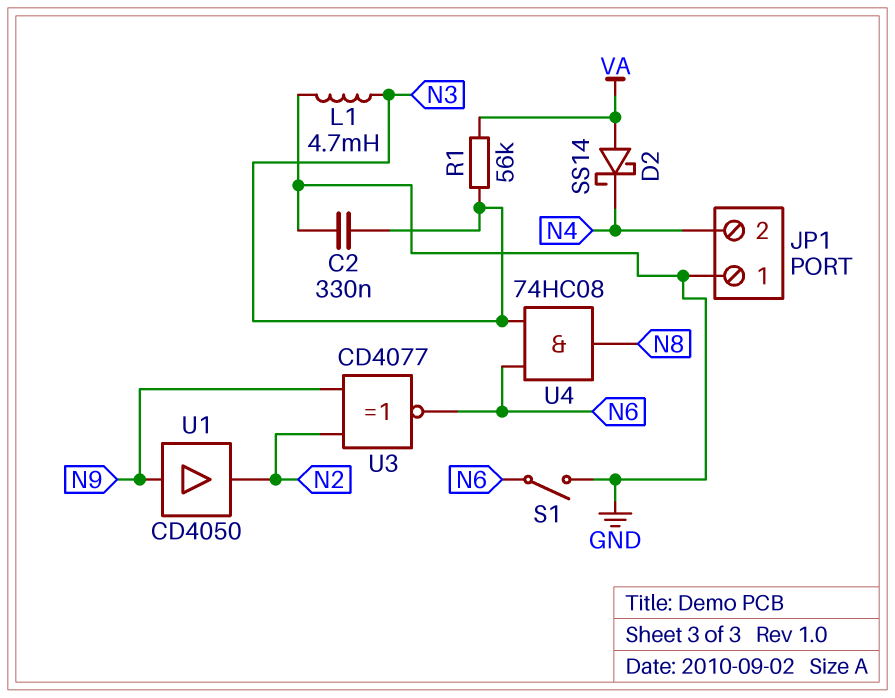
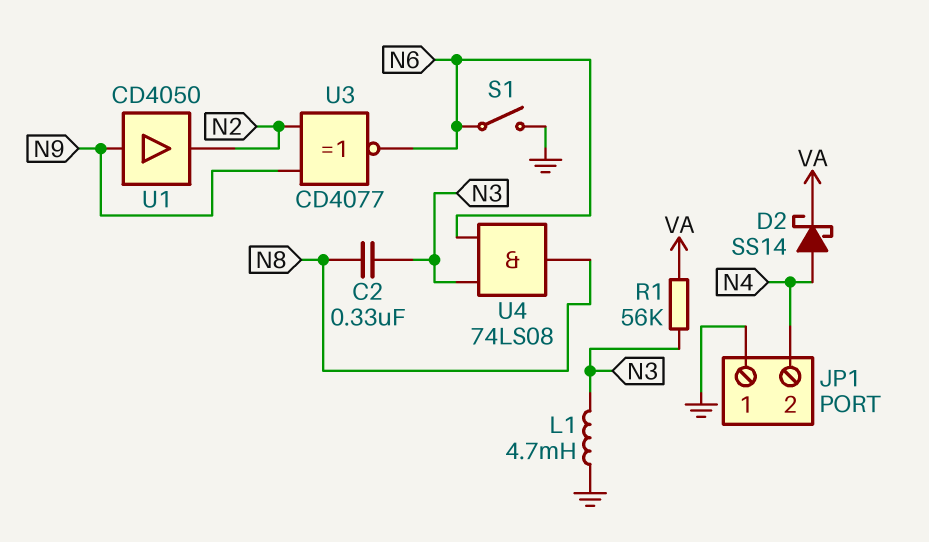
C2: 330nF (GND, N3) -> 330nF (N3, N8)
D2: schottky SS14 (A VA, K N4) -> schottky SS14 (A N4, K VA)
U4: AND 74HC08 (in N3, in N6, out N8) -> AND 74LS08 (in N3, in N6, out N8)

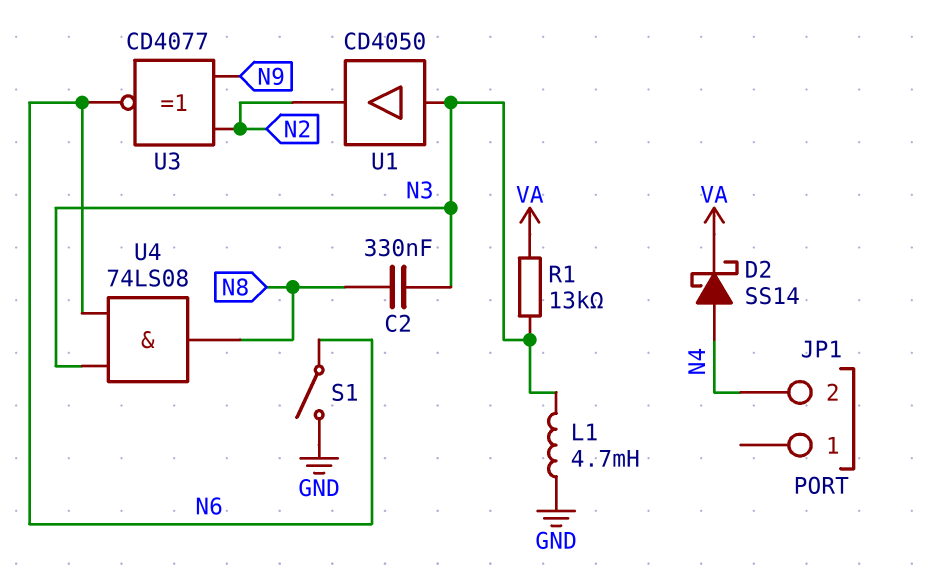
JP1 pin 1: GND -> none
R1: 56k (N3, VA) -> 13k (N3, VA)
U1: buffer CD4050 (in N9, out N2) -> buffer CD4050 (in N3, out N2)

